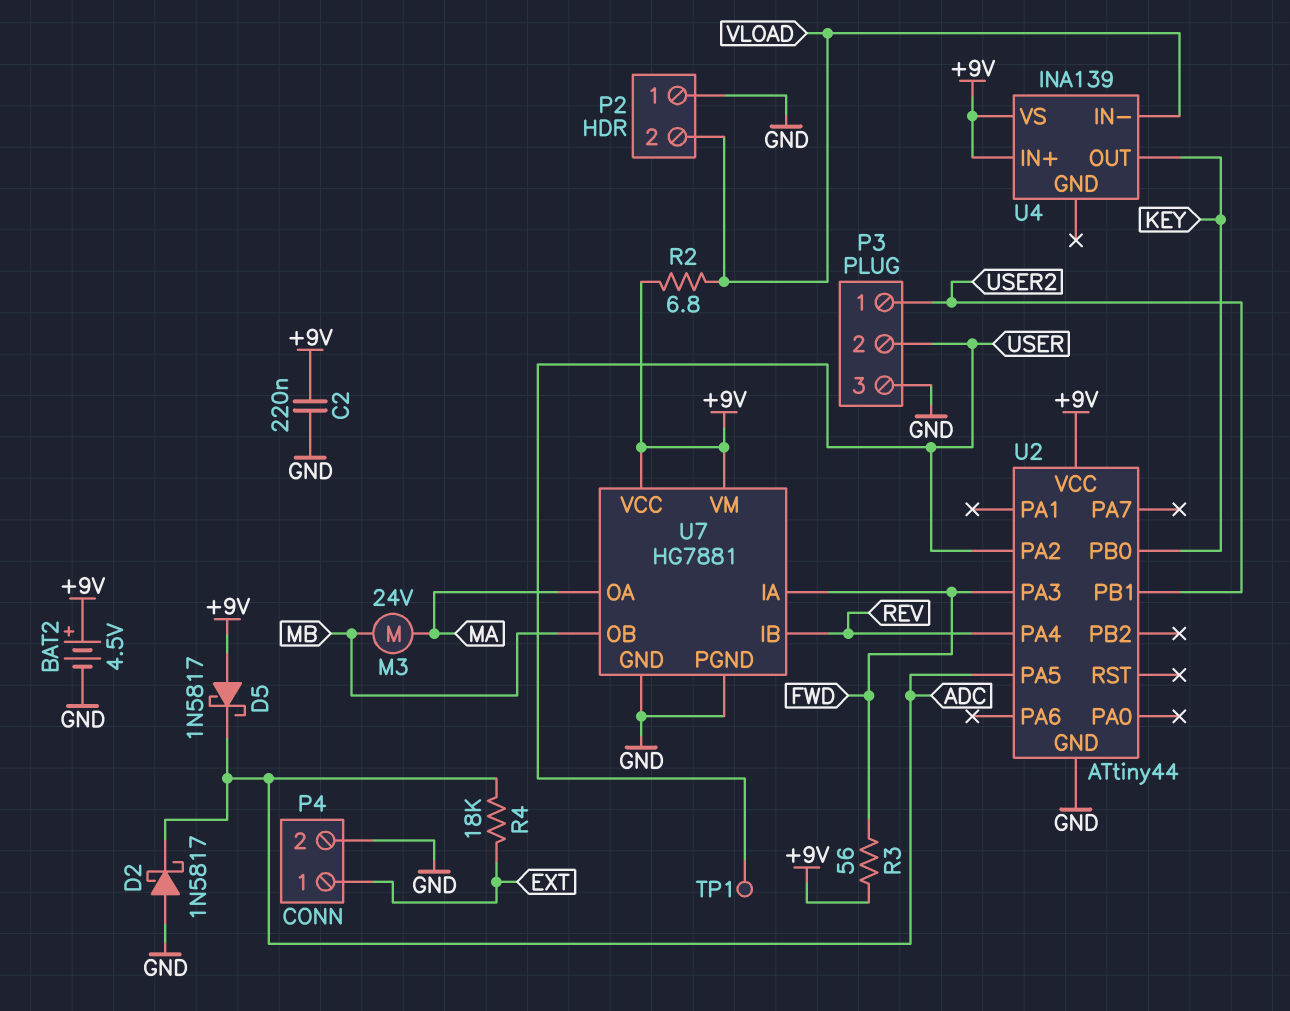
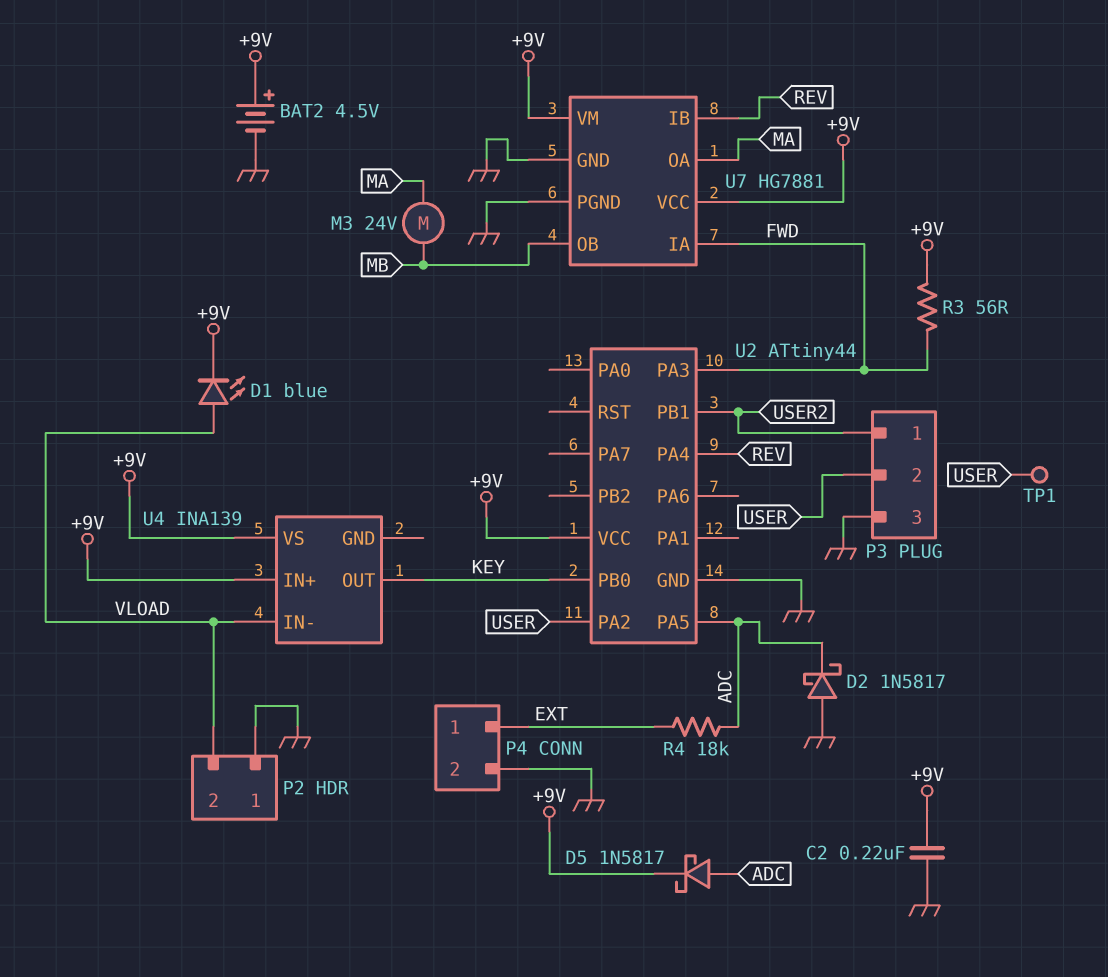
D1: none -> LED blue (A VLOAD, K +9V)
D5: schottky 1N5817 (A +9V, K ADC) -> schottky 1N5817 (A ADC, K +9V)
R2: 6.8 (+9V, VLOAD) -> none

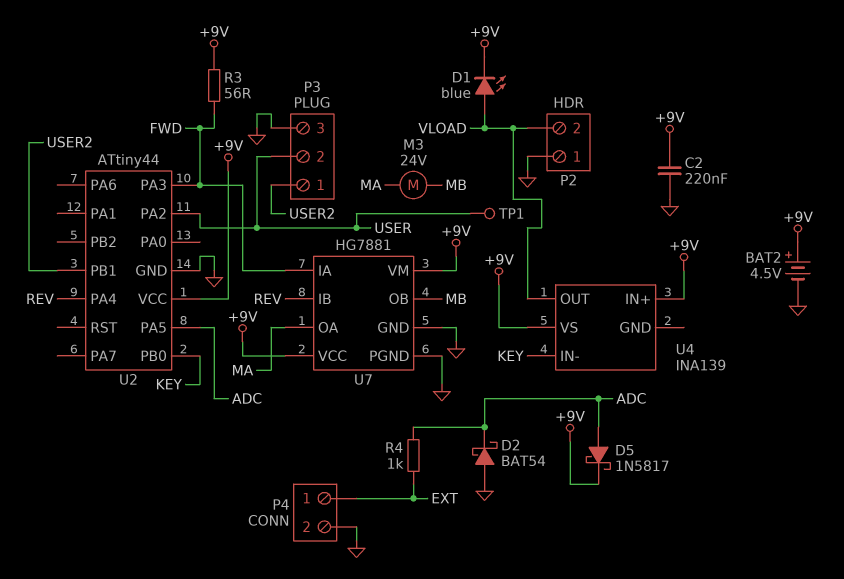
D2: schottky 1N5817 (A GND, K ADC) -> schottky BAT54 (A GND, K ADC)
R4: 18k (ADC, EXT) -> 1k (ADC, EXT)
U4 pin IN-: VLOAD -> KEY
U4 pin OUT: KEY -> VLOAD

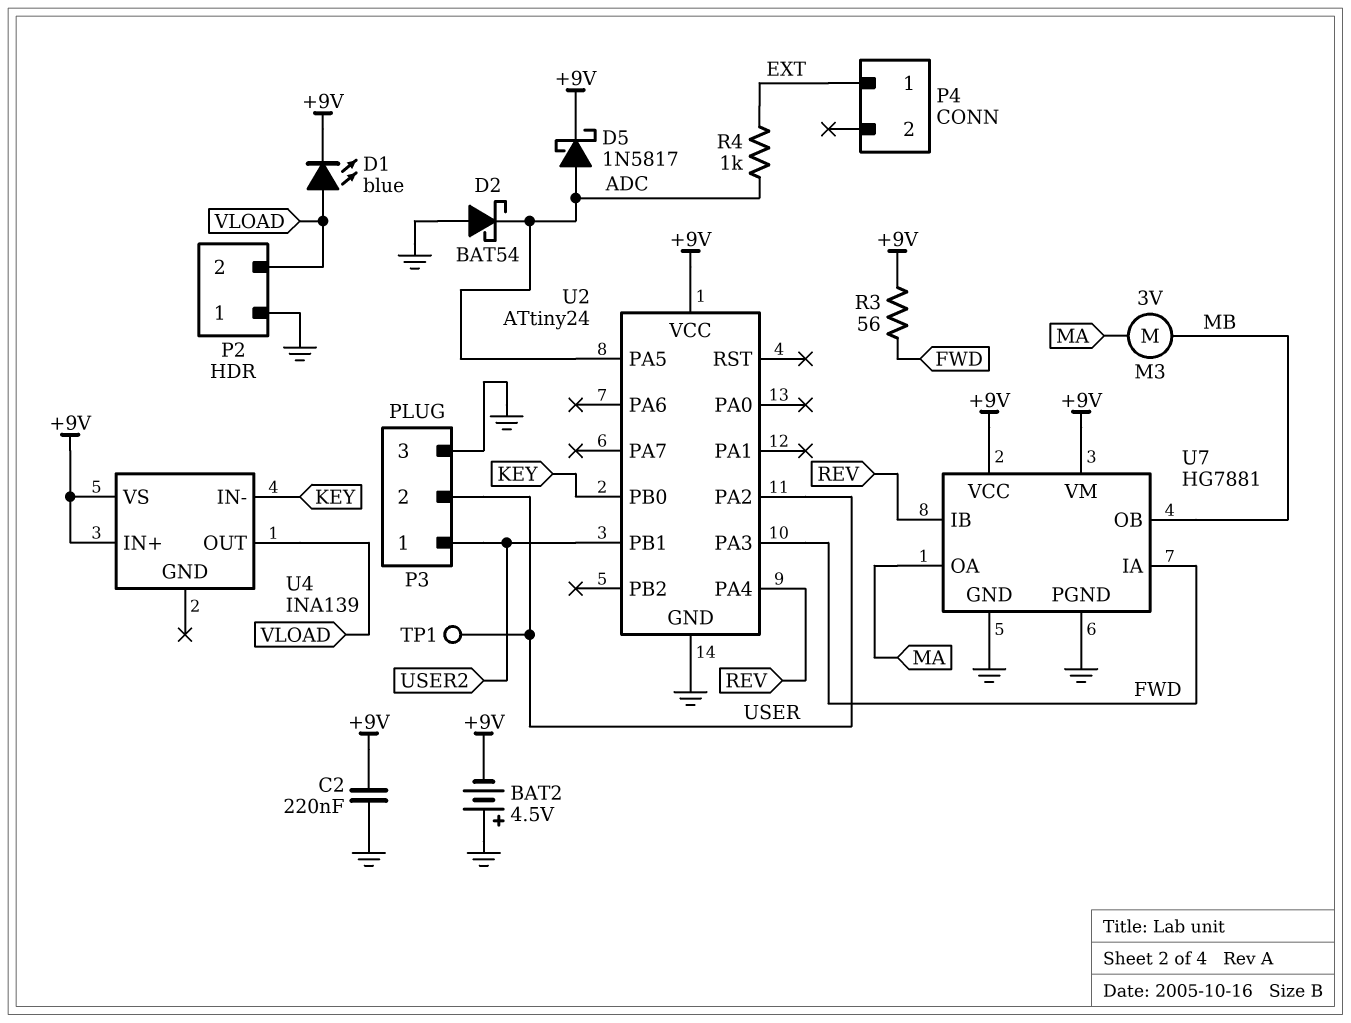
BAT2: 4.5V (plus +9V, minus GND) -> 4.5V (plus GND, minus +9V)
M3: motor 24V (MA, MB) -> motor 3V (MA, MB)
P4 pin 2: GND -> none
U2: ATtiny44 -> ATtiny24

